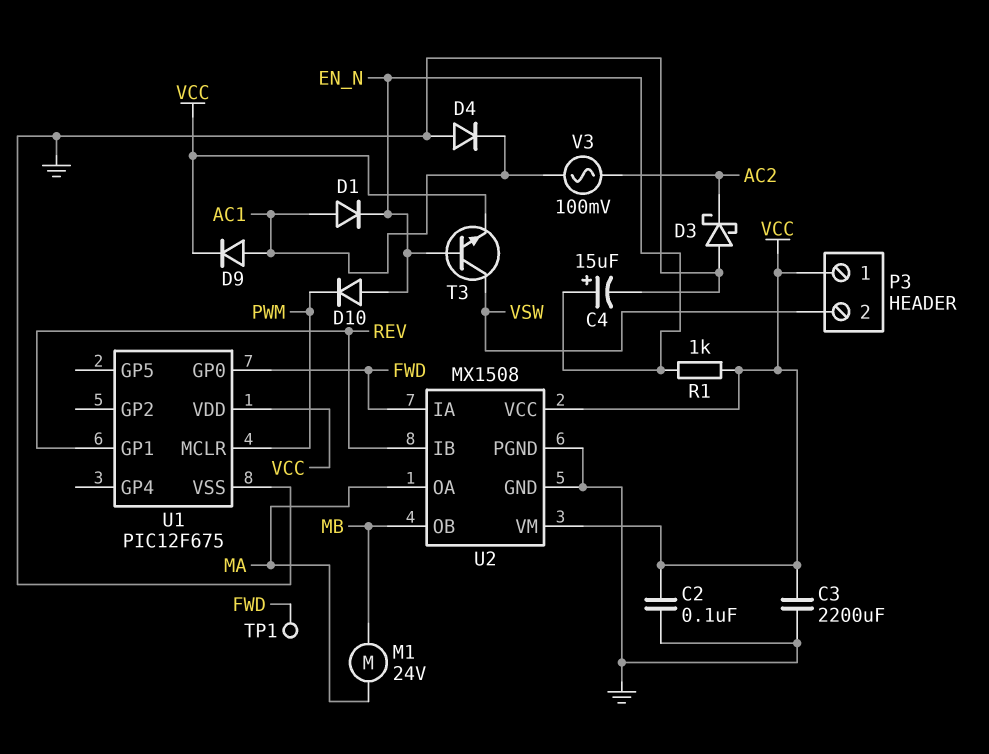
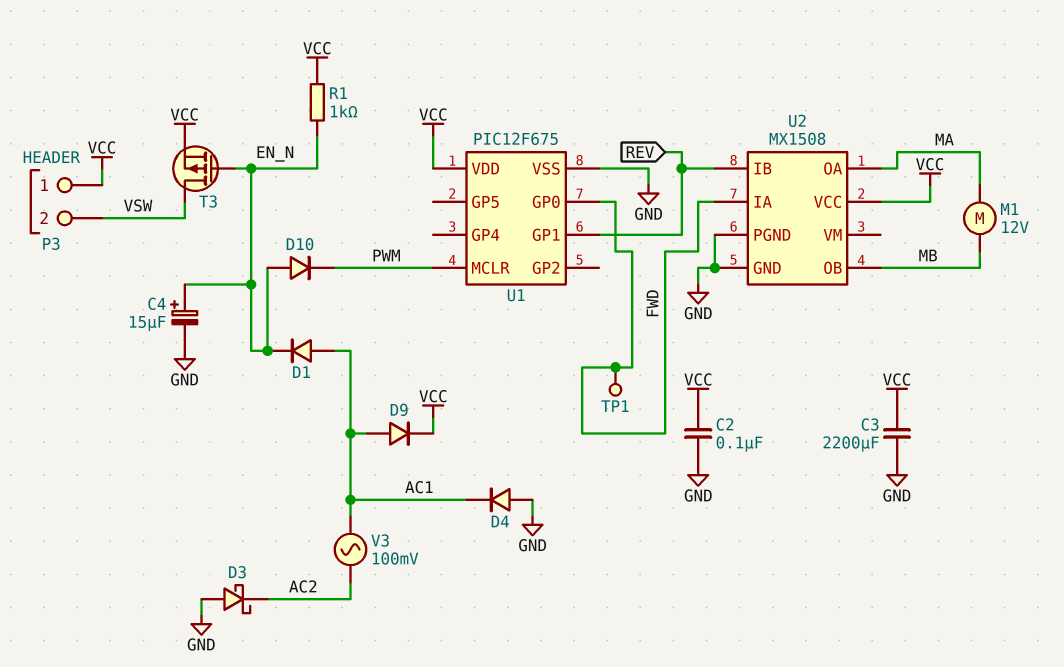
M1: motor 24V (MA, MB) -> motor 12V (MA, MB)
T3: NPN (B EN_N, C VSW, E VCC) -> PMOS (G EN_N, D VSW, S VCC)
U2 pin VM: VCC -> none

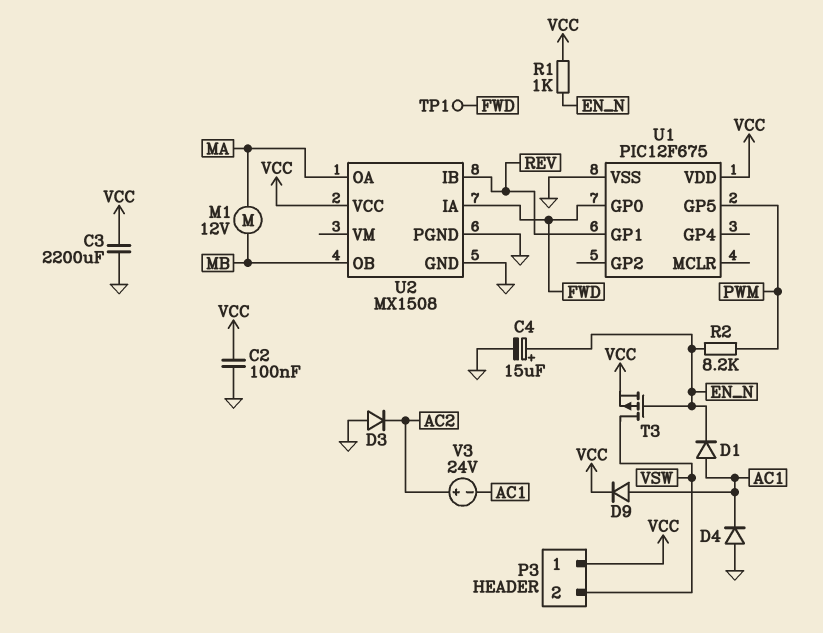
D3: schottky (A GND, K AC2) -> diode (A GND, K AC2)
D10: diode (A EN_N, K PWM) -> none
R2: none -> 8.2k (EN_N, PWM)
U1 pin GP5: none -> PWM
U1 pin MCLR: PWM -> none
V3: AC 100mV (AC1, AC2) -> 24V (plus AC2, minus AC1)

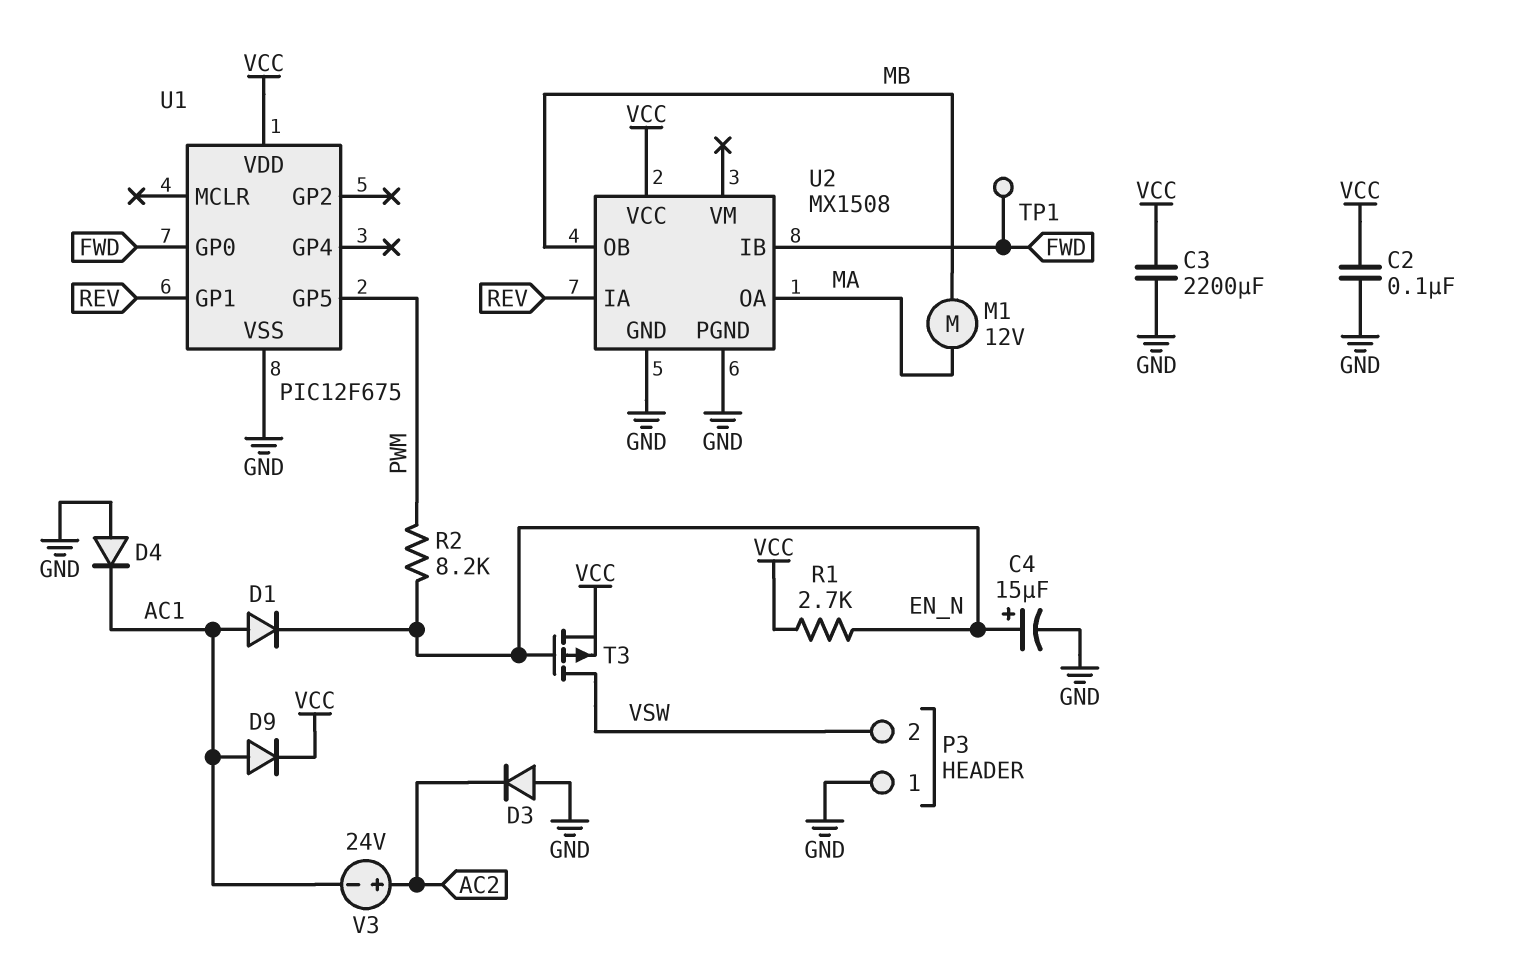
P3 pin 1: VCC -> GND
R1: 1k (EN_N, VCC) -> 2.7k (EN_N, VCC)
U2 pin IA: FWD -> REV
U2 pin IB: REV -> FWD

